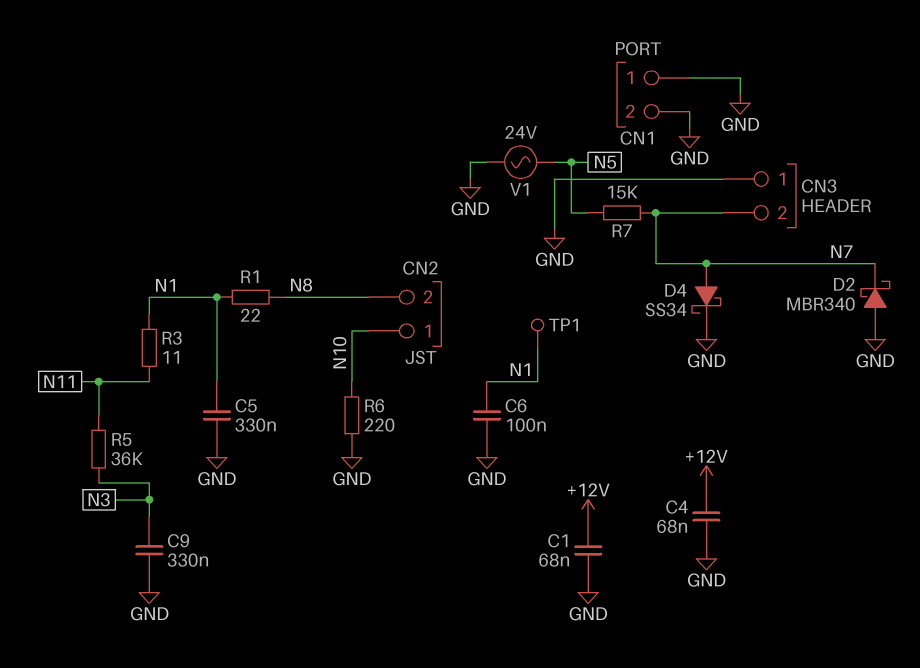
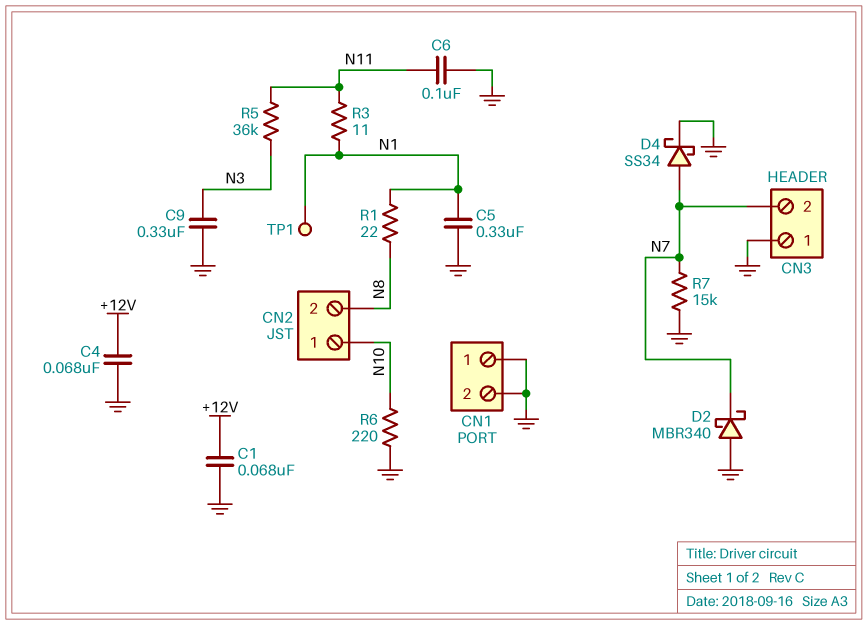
C6: 100nF (GND, N1) -> 100nF (GND, N11)
R7: 15k (N5, N7) -> 15k (GND, N7)
V1: AC 24V (GND, N5) -> none

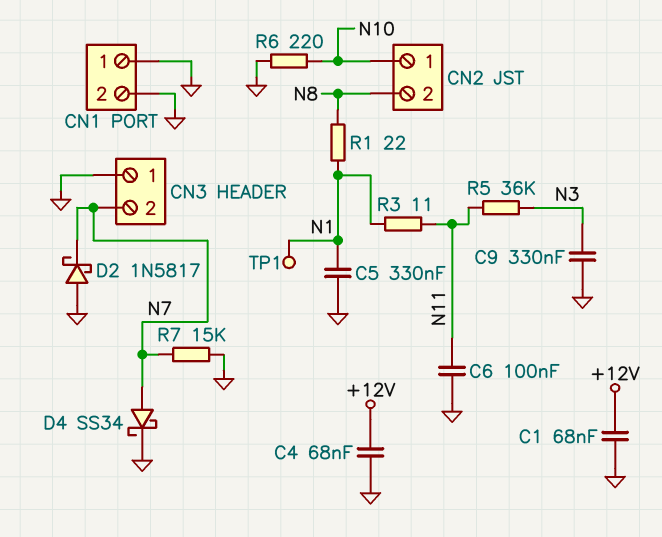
D2: schottky MBR340 (A GND, K N7) -> schottky 1N5817 (A GND, K N7)

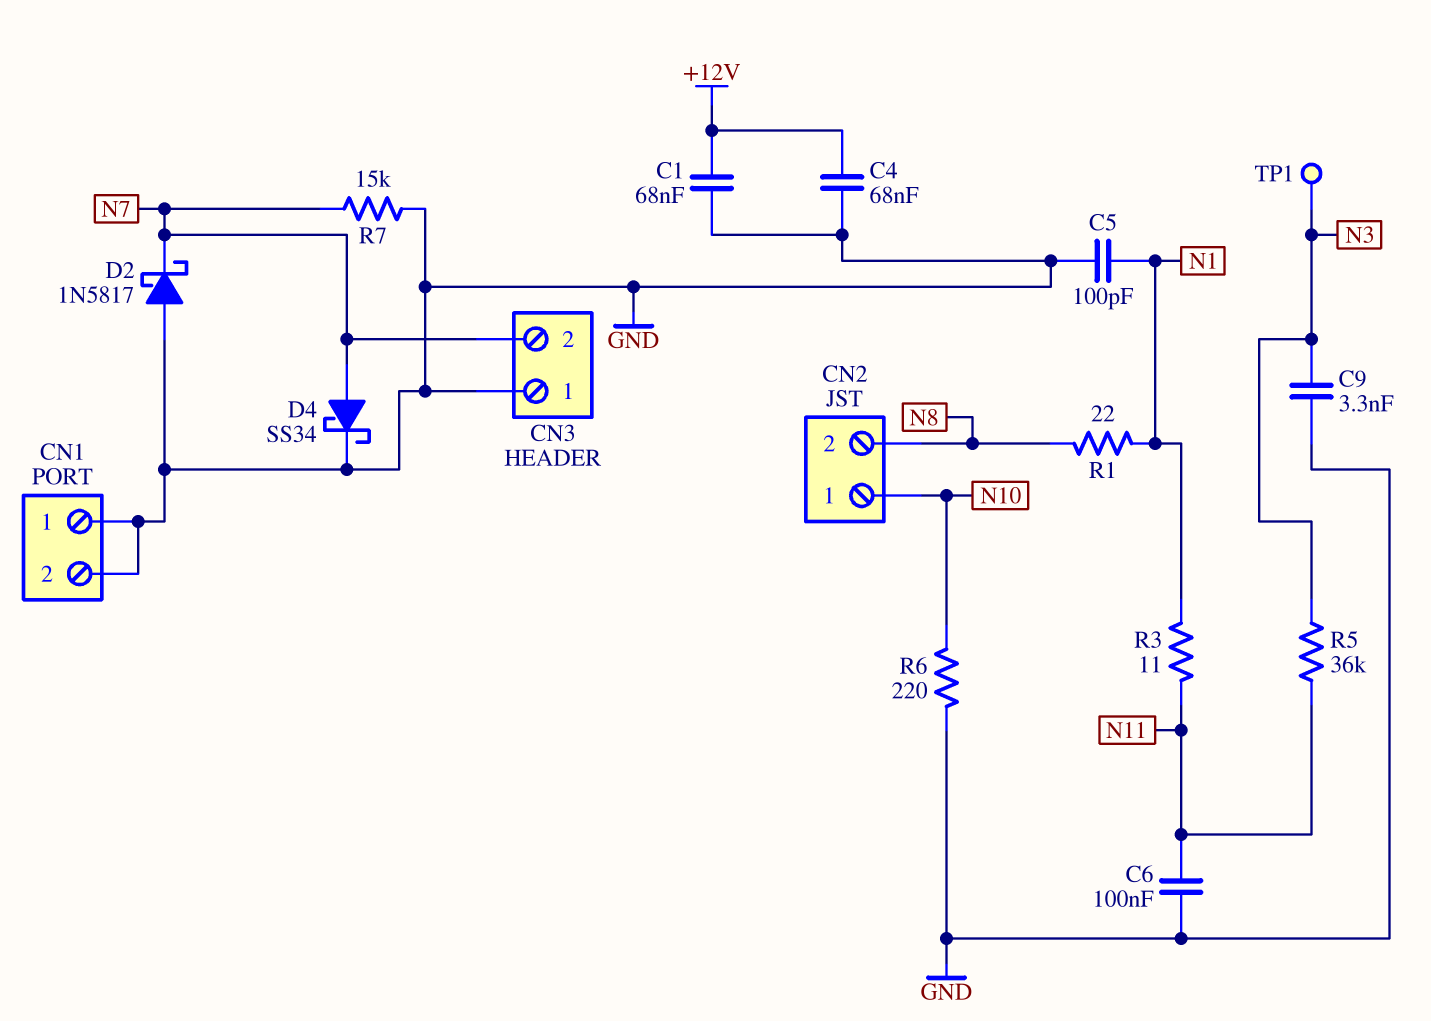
C5: 330nF (GND, N1) -> 100pF (GND, N1)
C9: 330nF (GND, N3) -> 3.3nF (GND, N3)
TP1: test point (N1) -> test point (N3)

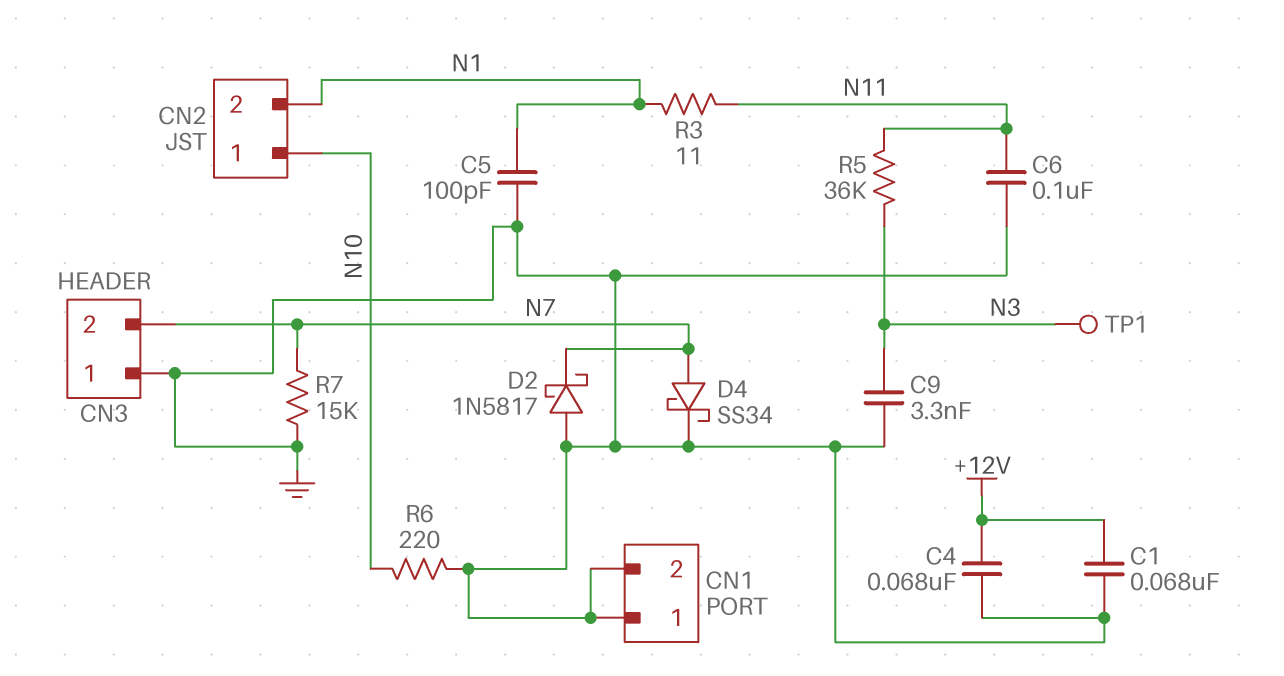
CN2 pin 2: N8 -> N1
R1: 22 (N1, N8) -> none

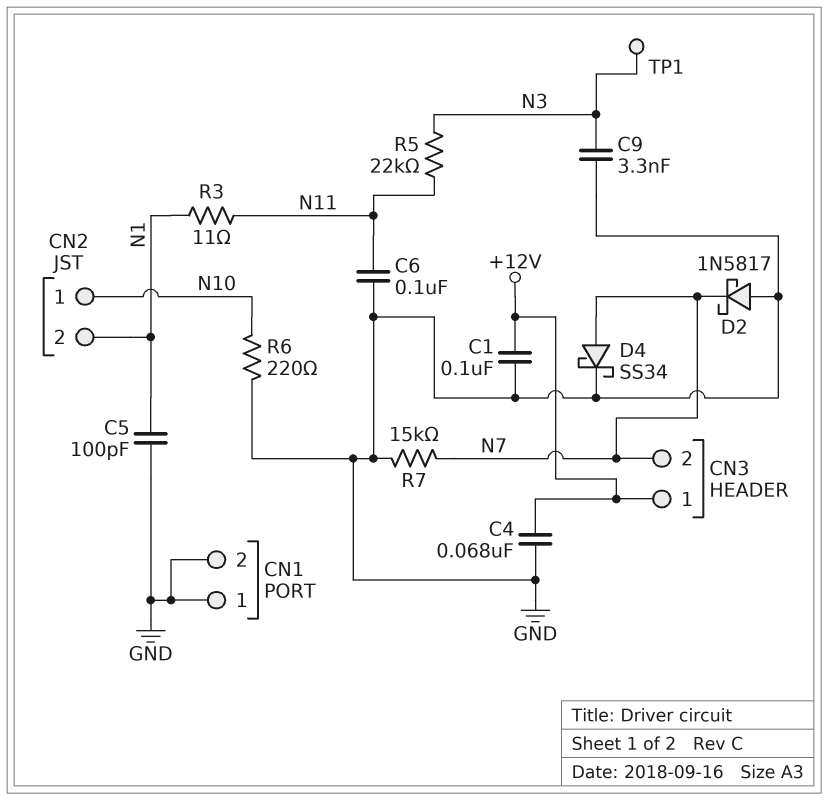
C1: 68nF (+12V, GND) -> 100nF (+12V, GND)
CN3 pin 1: GND -> +12V
R5: 36k (N3, N11) -> 22k (N3, N11)

